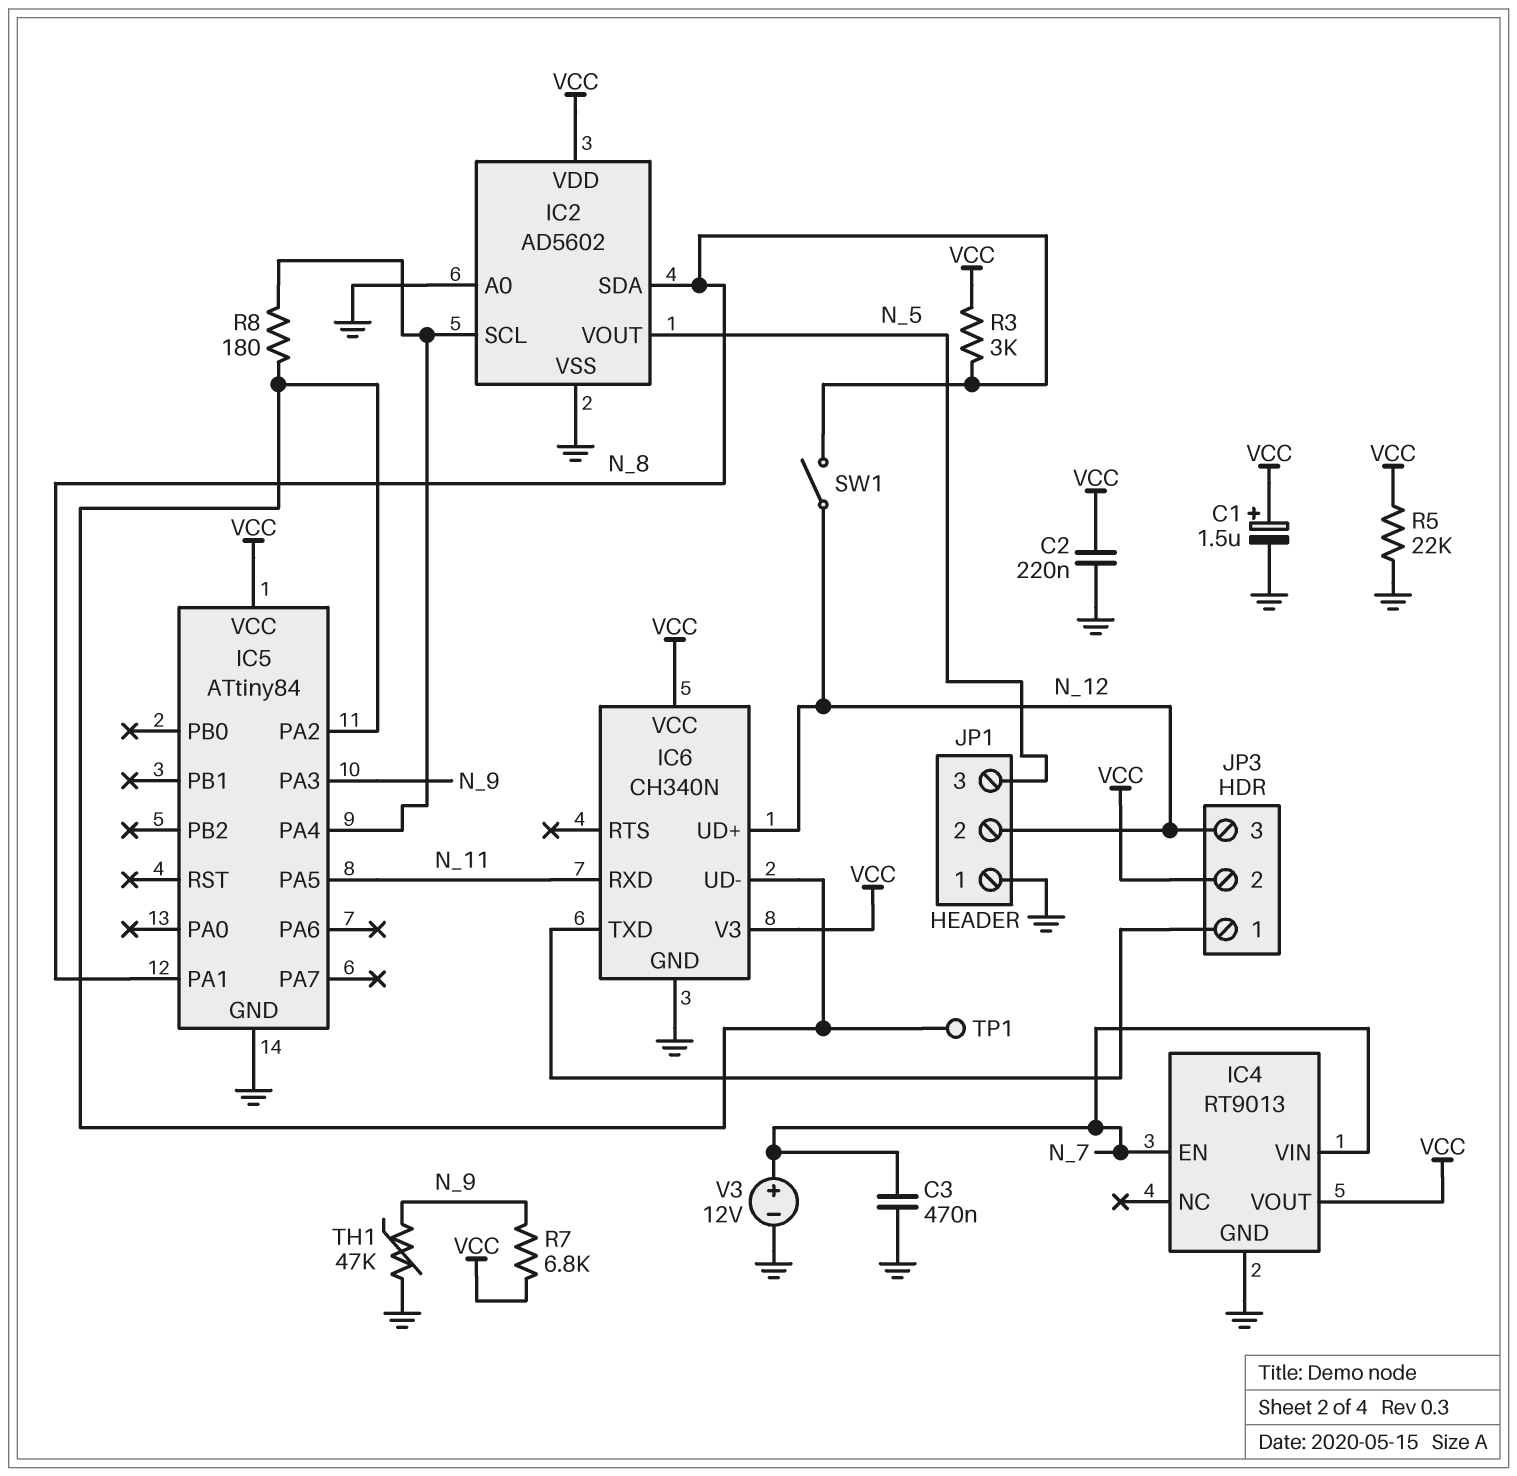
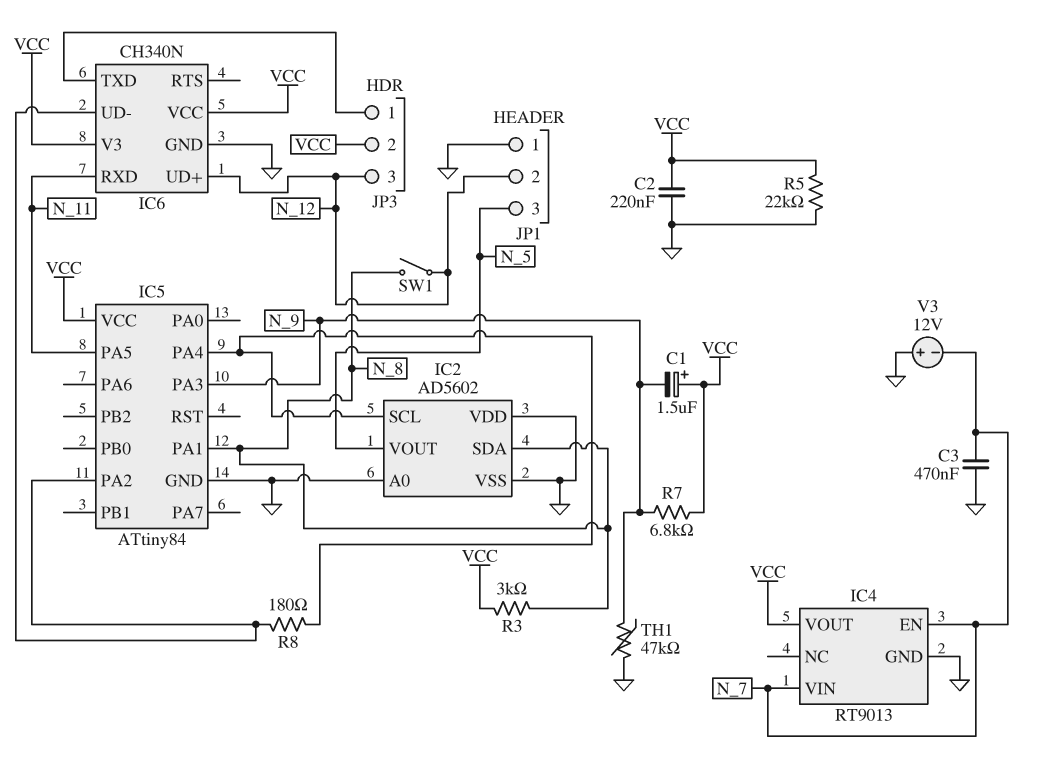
C1: 1.5uF (plus VCC, minus GND) -> 1.5uF (plus VCC, minus N_9)
IC2 pin VDD: VCC -> GND
TP1: test point (IC5/PA2) -> none
V3: 12V (plus N_7, minus GND) -> 12V (plus GND, minus N_7)

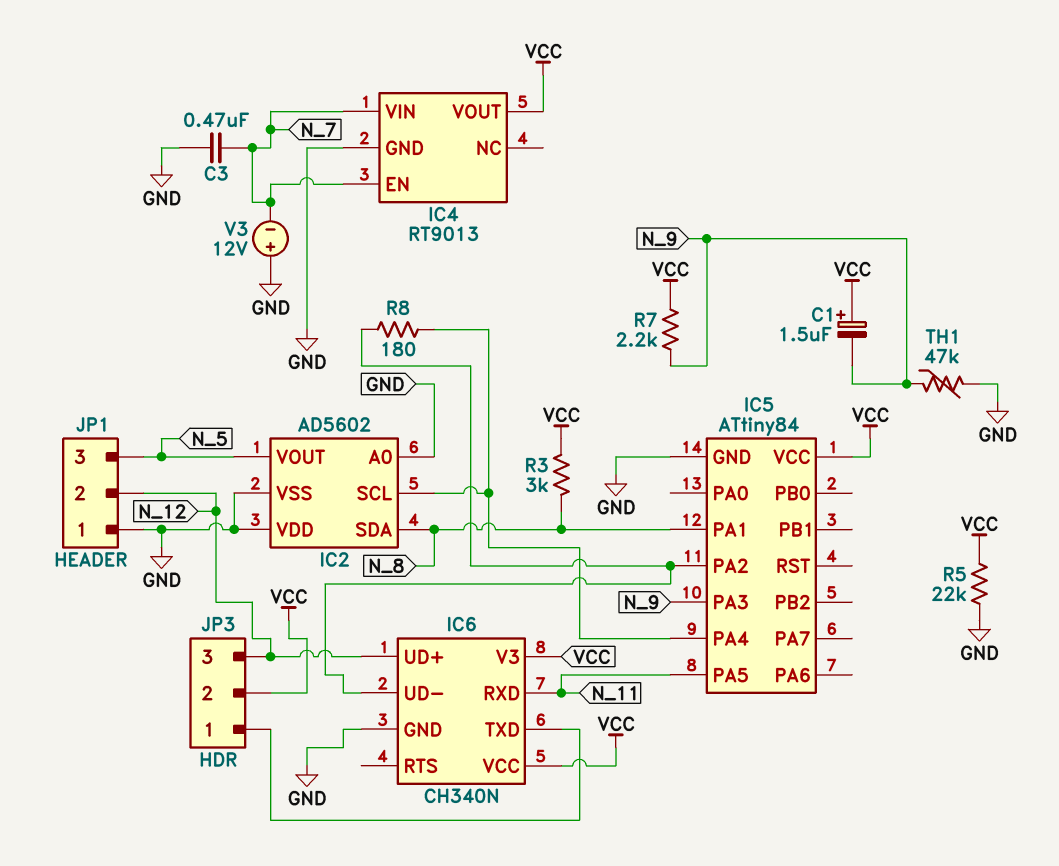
C2: 220nF (GND, VCC) -> none
R7: 6.8k (N_9, VCC) -> 2.2k (N_9, VCC)
SW1: switch (N_8, N_12) -> none

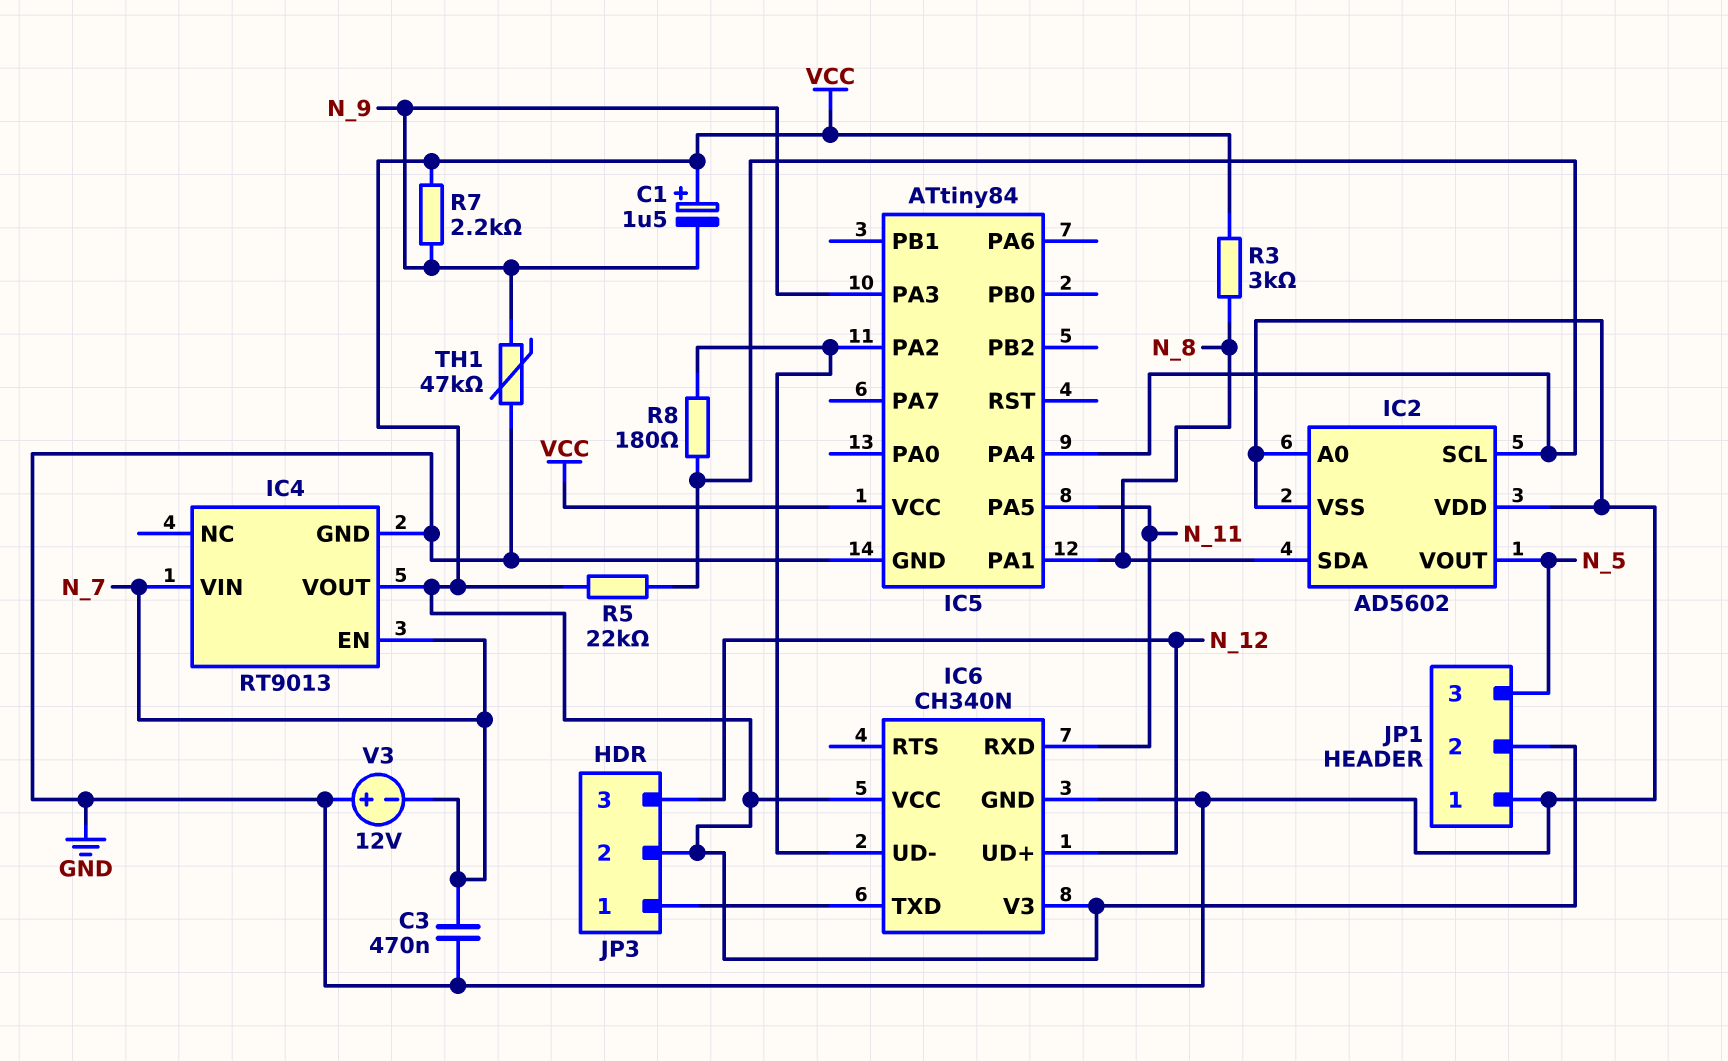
JP1 pin 2: N_12 -> VCC
R5: 22k (GND, VCC) -> 22k (IC2/SCL, VCC)

